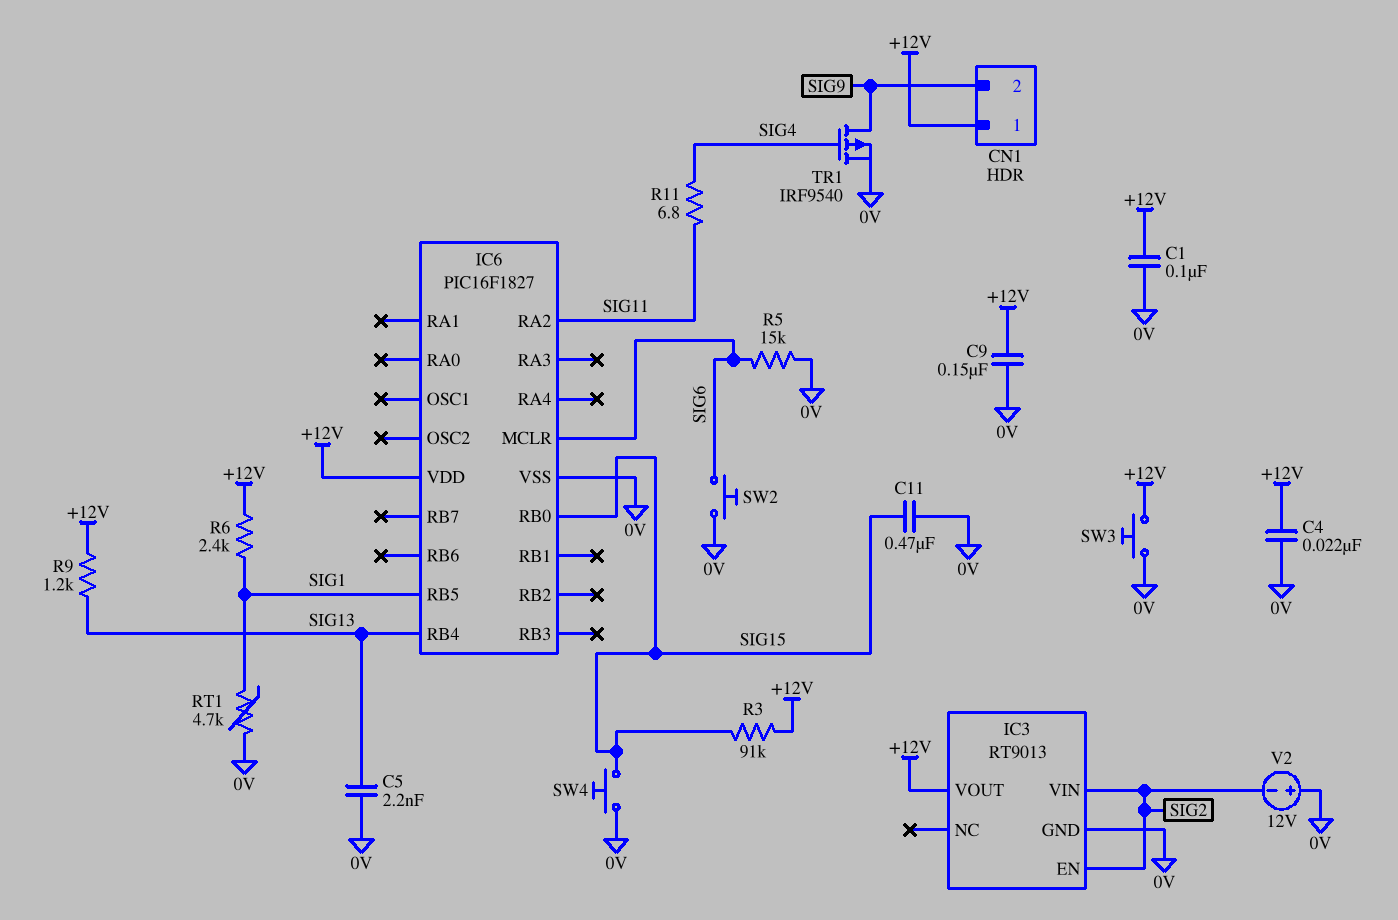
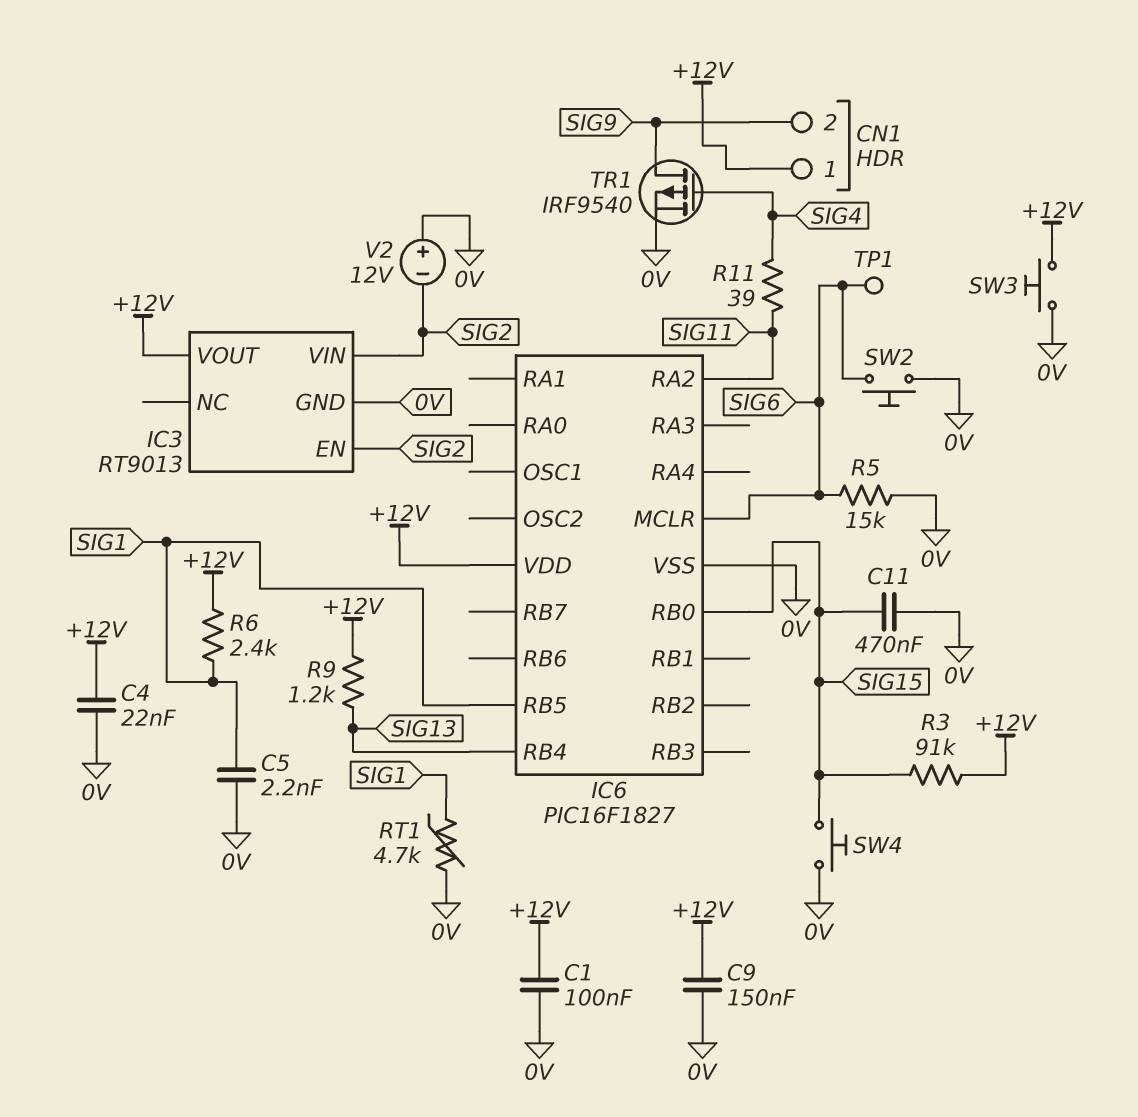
C5: 2.2nF (0V, SIG13) -> 2.2nF (0V, SIG1)
R11: 6.8 (SIG4, SIG11) -> 39 (SIG4, SIG11)
TP1: none -> test point (SIG6)

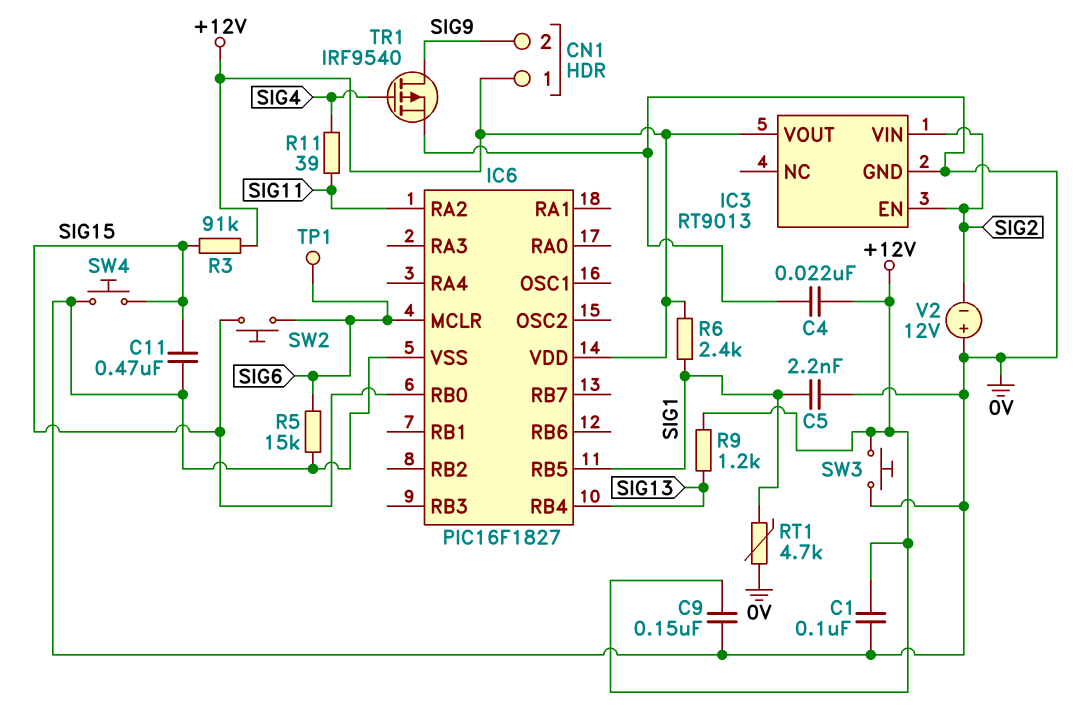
SW2: button (0V, SIG6) -> button (SIG6, SIG15)

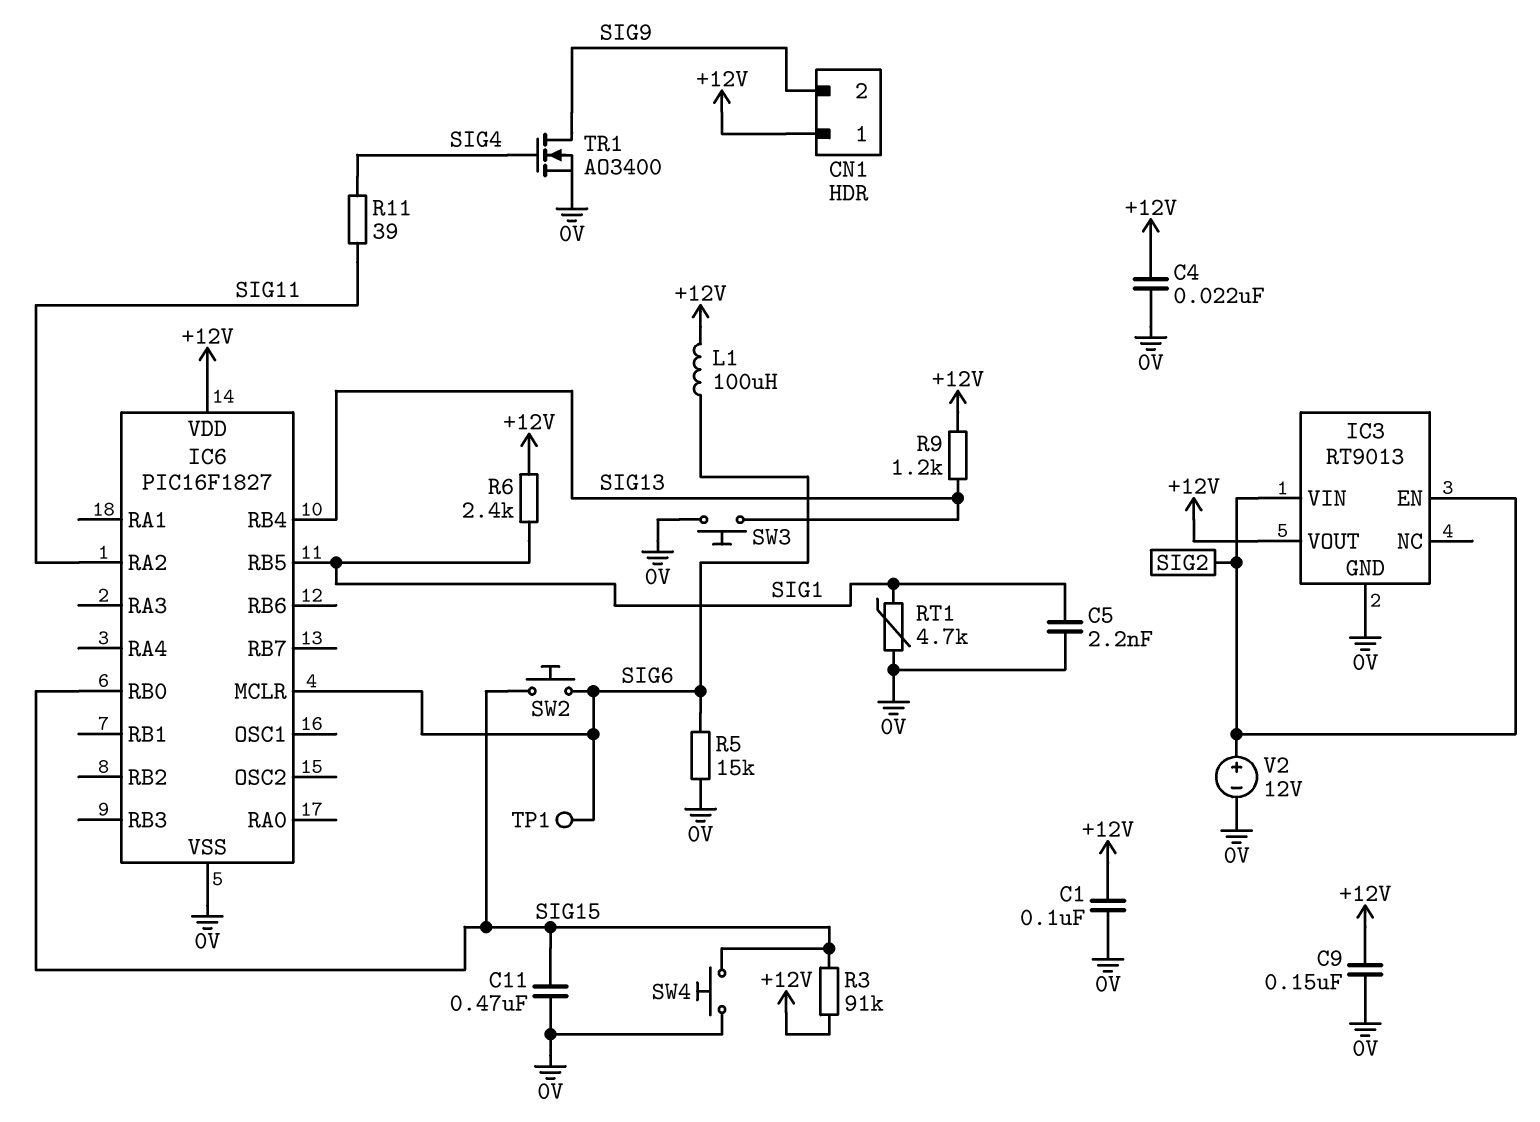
L1: none -> 100uH (+12V, SIG6)
SW3: button (+12V, 0V) -> button (0V, SIG13)
TR1: PMOS IRF9540 (G SIG4, D SIG9, S 0V) -> NMOS AO3400 (G SIG4, D SIG9, S 0V)
V2: 12V (plus 0V, minus SIG2) -> 12V (plus SIG2, minus 0V)

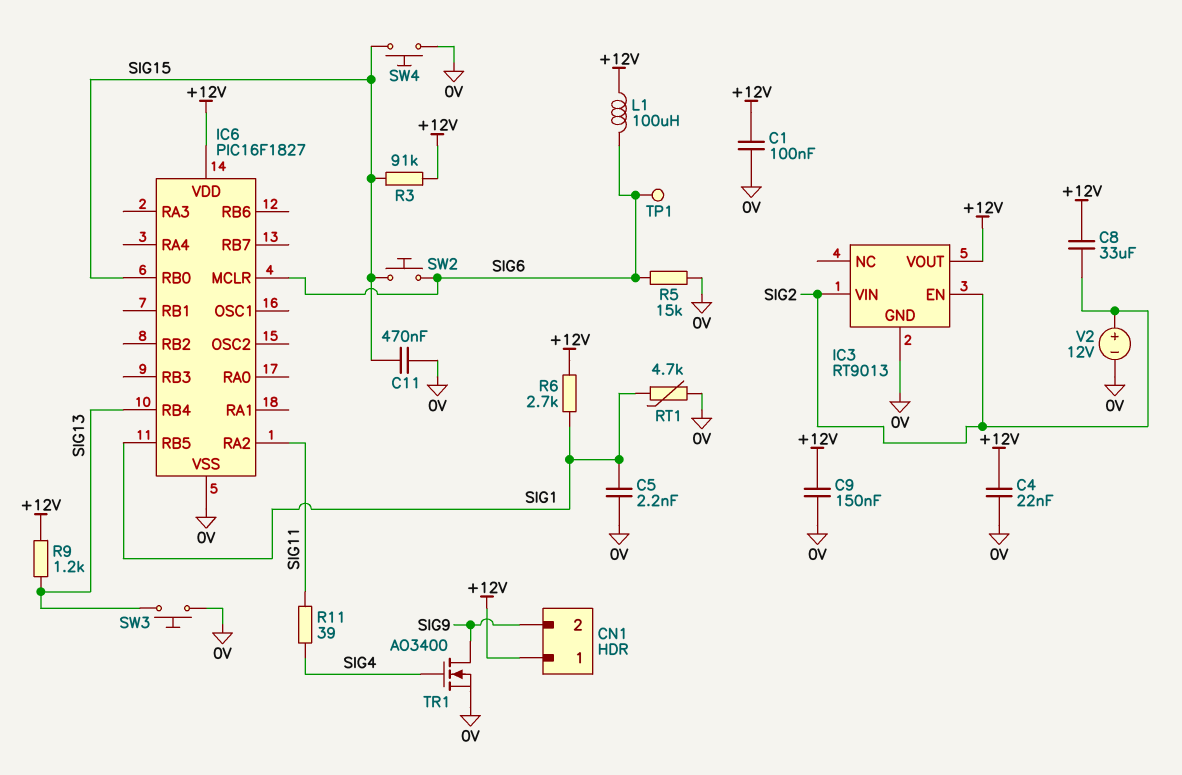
C8: none -> 33uF (+12V, SIG2)
R6: 2.4k (+12V, SIG1) -> 2.7k (+12V, SIG1)

